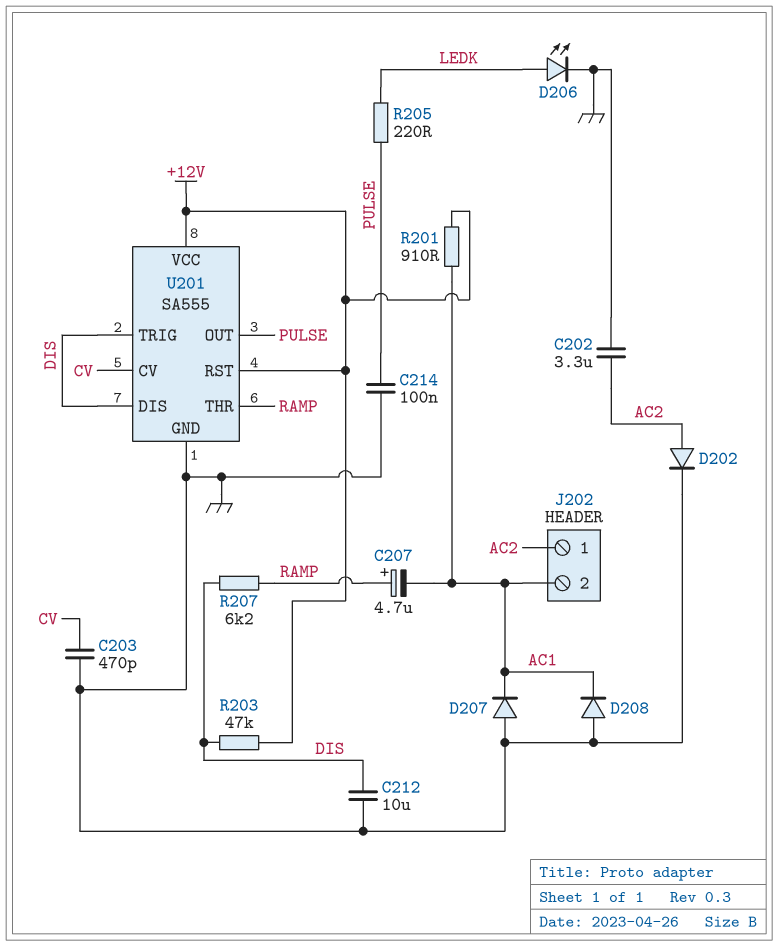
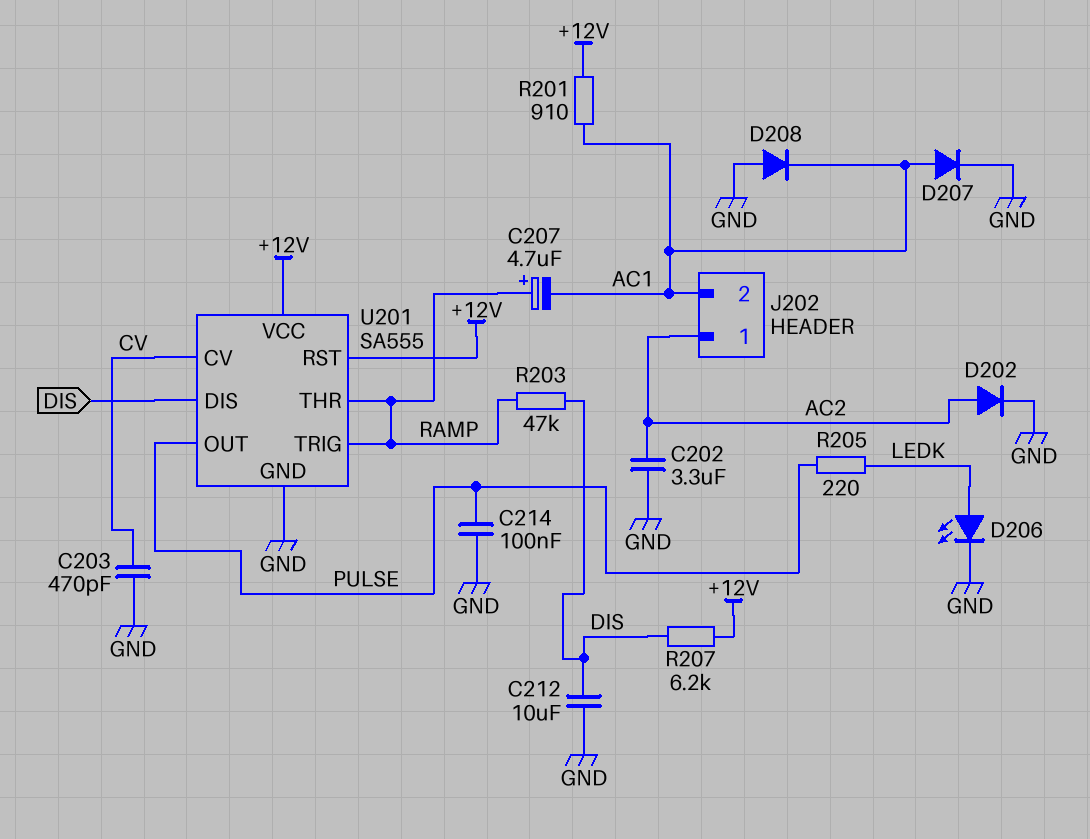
D207: diode (A GND, K AC1) -> diode (A AC1, K GND)
R203: 47k (+12V, DIS) -> 47k (DIS, RAMP)
R207: 6.2k (DIS, RAMP) -> 6.2k (+12V, DIS)
U201 pin TRIG: DIS -> RAMP

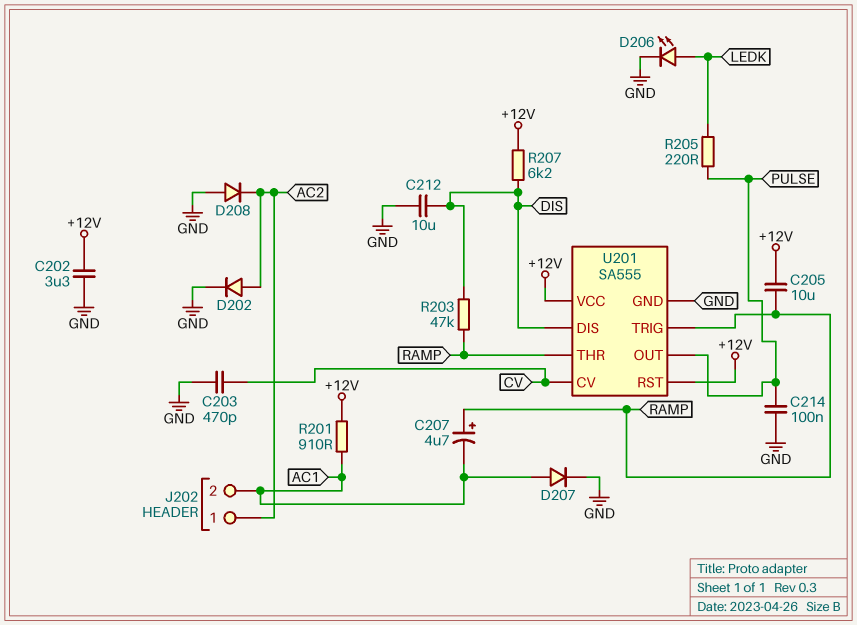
C202: 3.3uF (AC2, GND) -> 3.3uF (+12V, GND)
C205: none -> 10uF (+12V, RAMP)
D208: diode (A GND, K AC1) -> diode (A GND, K AC2)

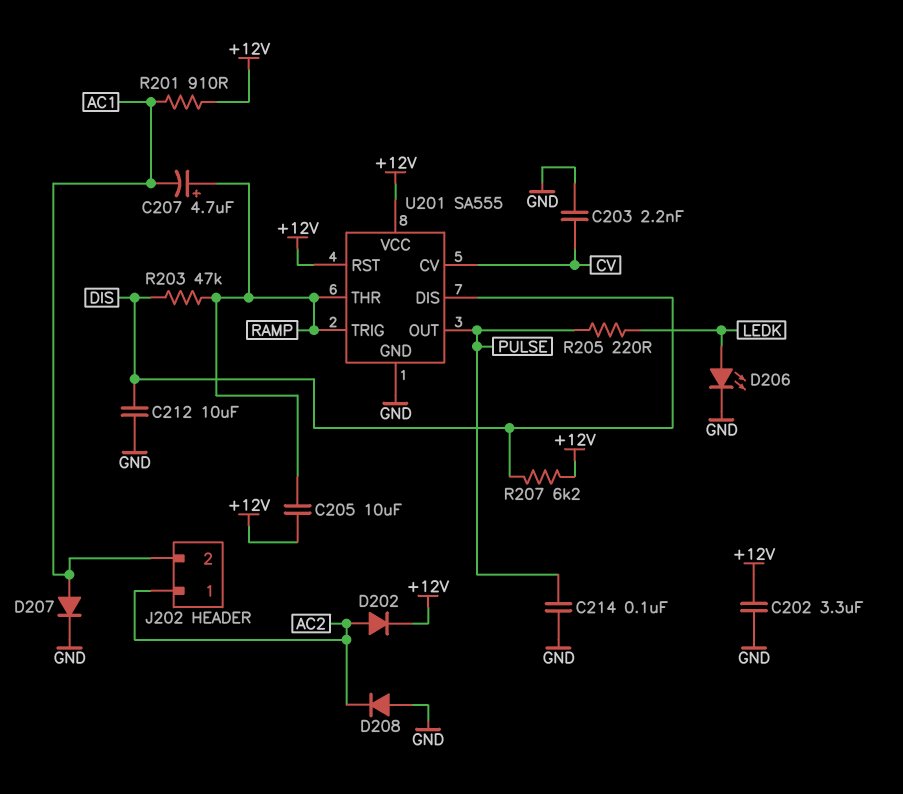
C203: 470pF (CV, GND) -> 2.2nF (CV, GND)
D202: diode (A AC2, K GND) -> diode (A AC2, K +12V)

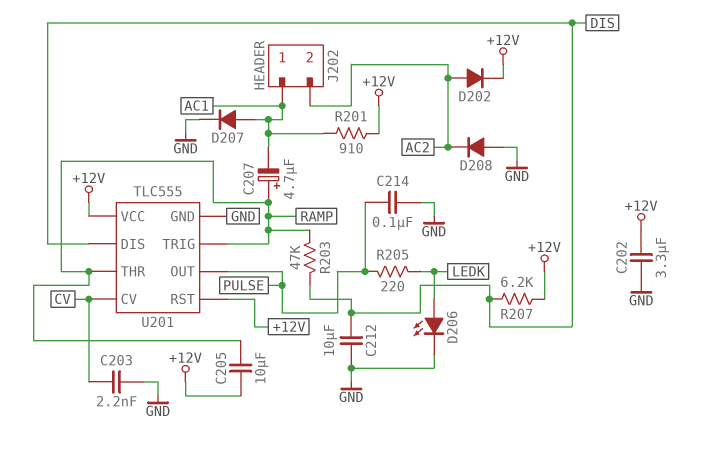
J202 pin 1: AC2 -> AC1
J202 pin 2: AC1 -> AC2
U201: SA555 -> TLC555

